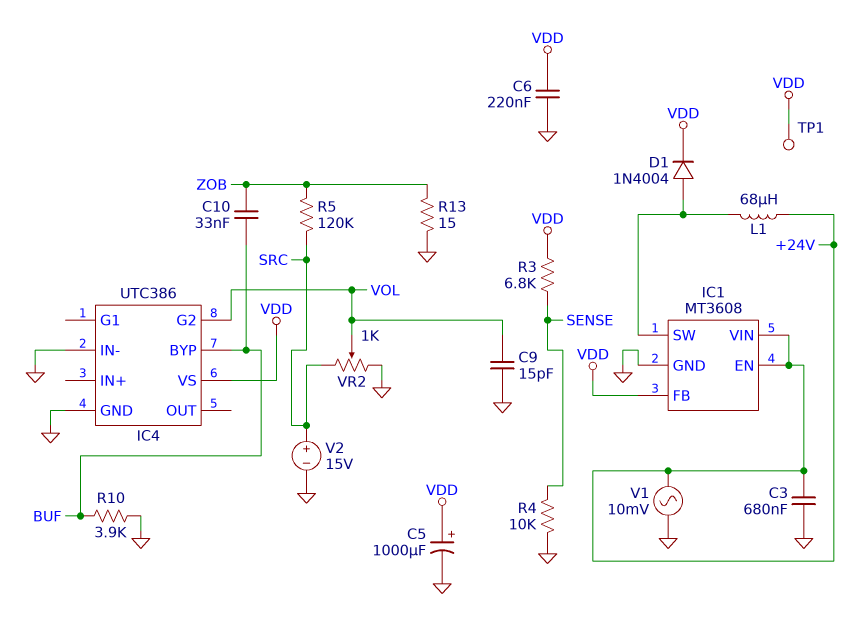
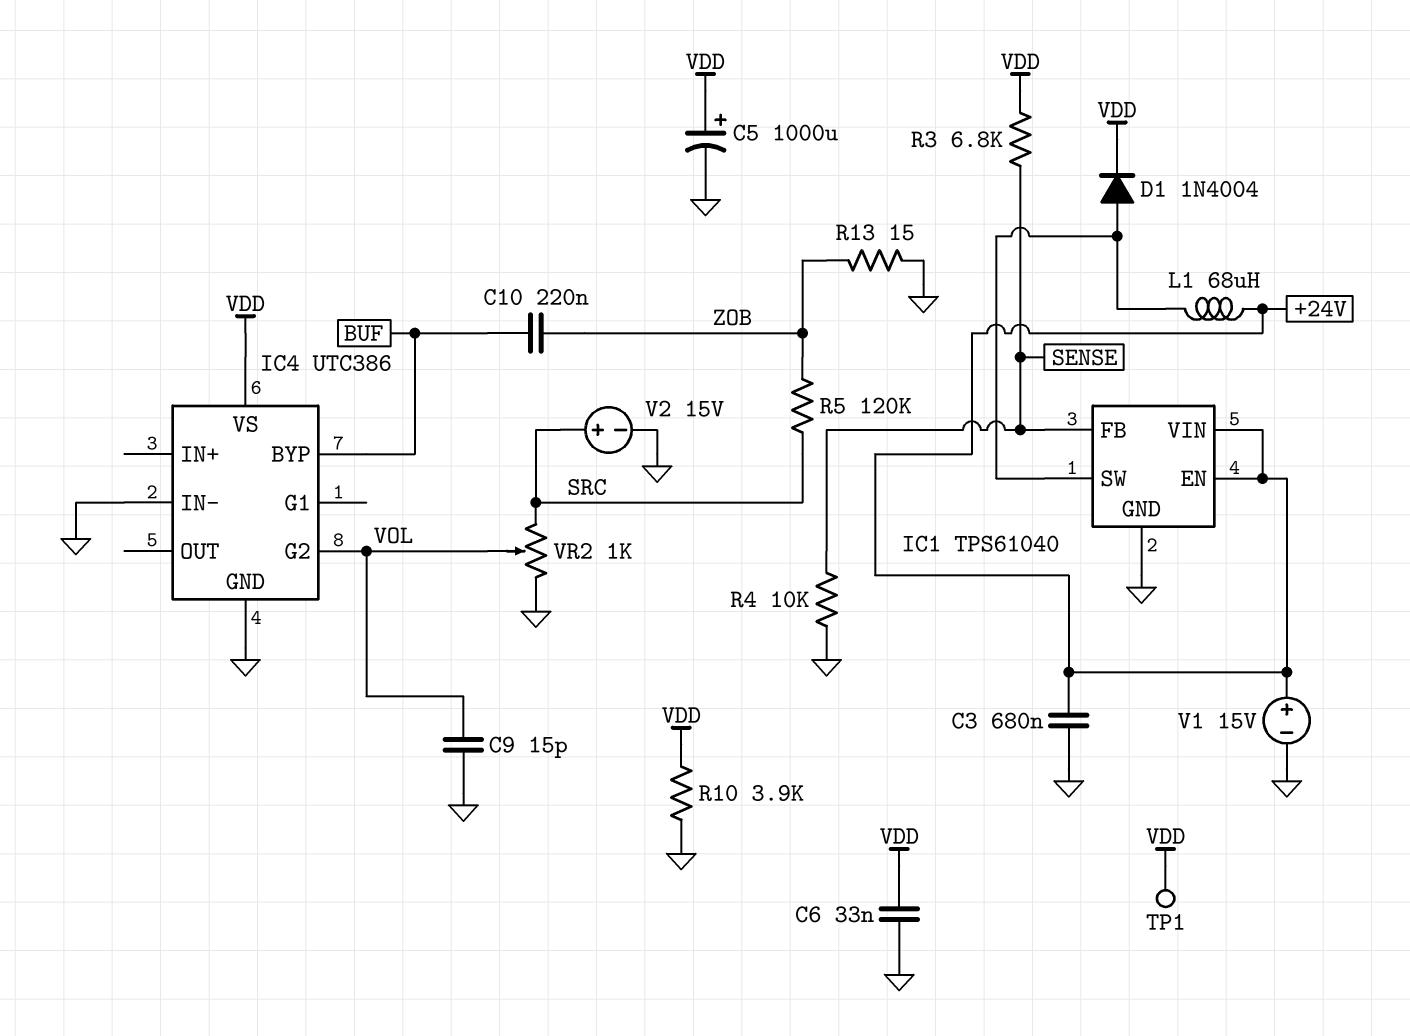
C6: 220nF (GND, VDD) -> 33nF (GND, VDD)
C10: 33nF (BUF, ZOB) -> 220nF (BUF, ZOB)
IC1: MT3608 -> TPS61040
IC1 pin FB: VDD -> SENSE
R10: 3.9k (BUF, GND) -> 3.9k (GND, VDD)
V1: AC 10mV (+24V, GND) -> 15V (plus +24V, minus GND)

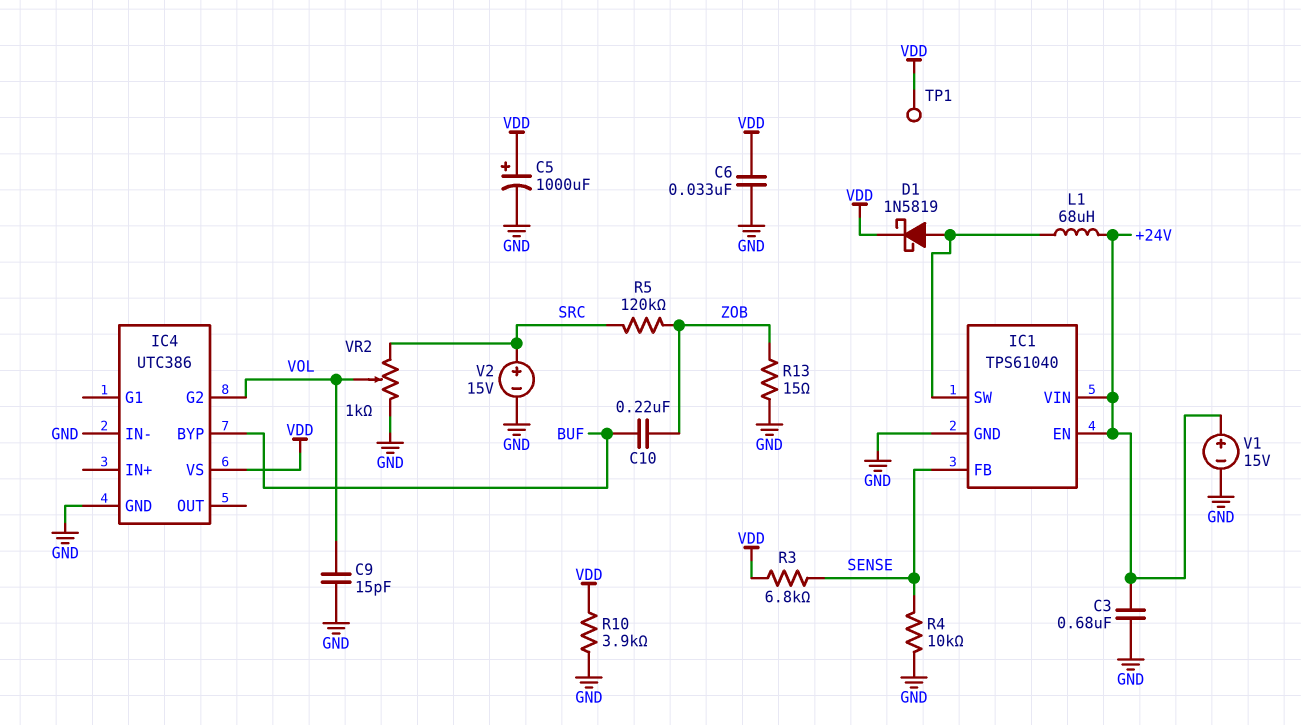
D1: diode 1N4004 (A IC1/SW, K VDD) -> schottky 1N5819 (A IC1/SW, K VDD)

